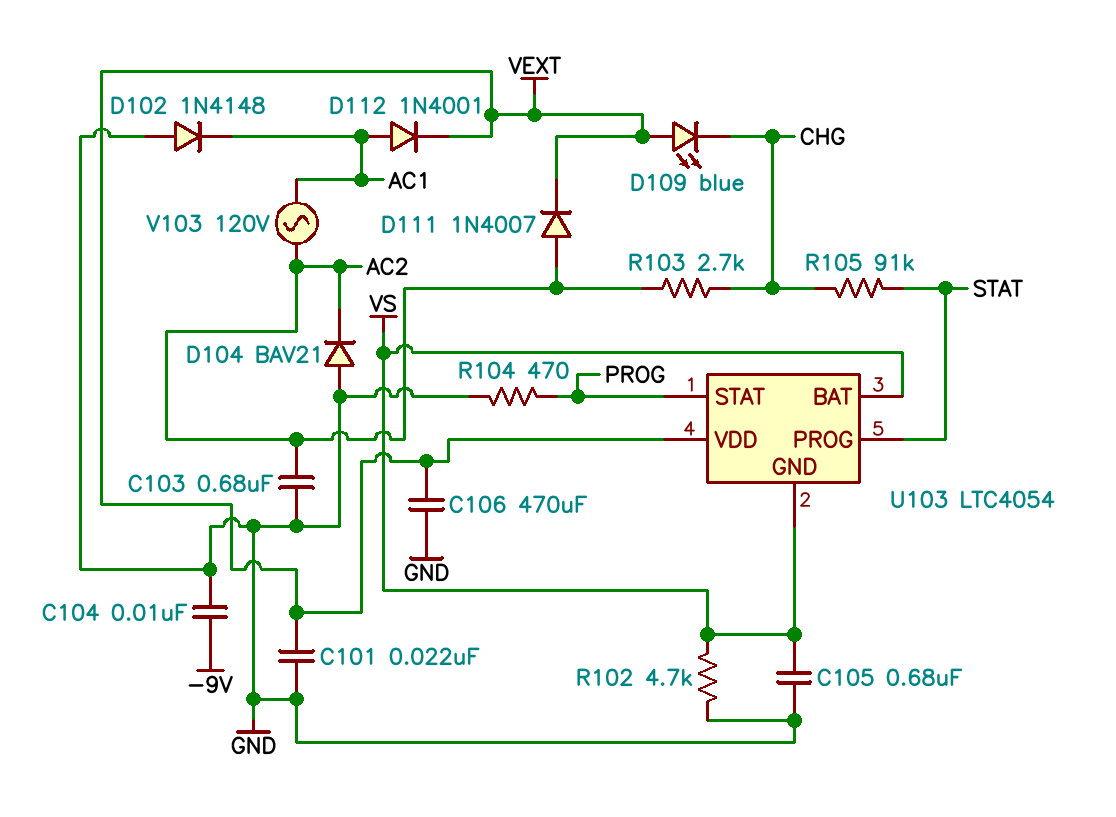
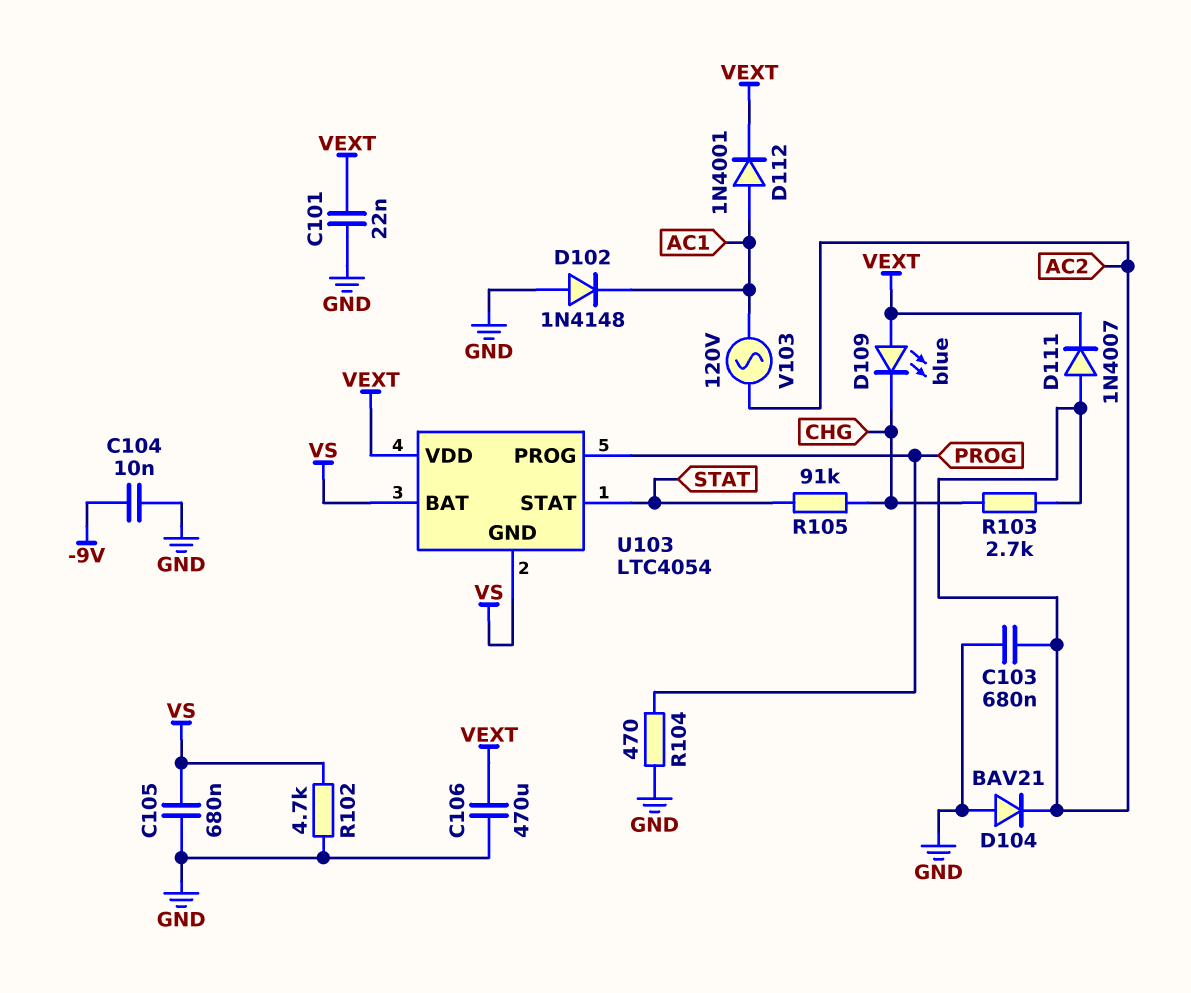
U103 pin PROG: STAT -> PROG
U103 pin STAT: PROG -> STAT

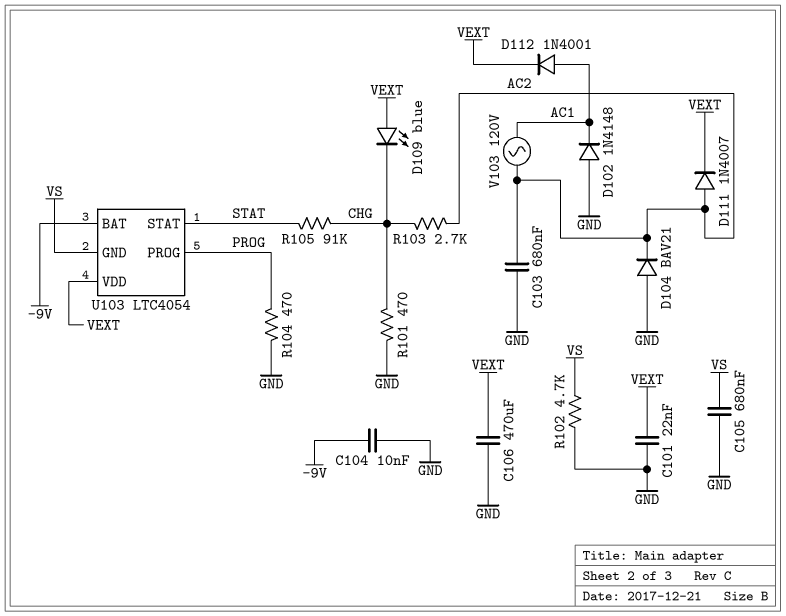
R101: none -> 470 (CHG, GND)
U103 pin BAT: VS -> -9V

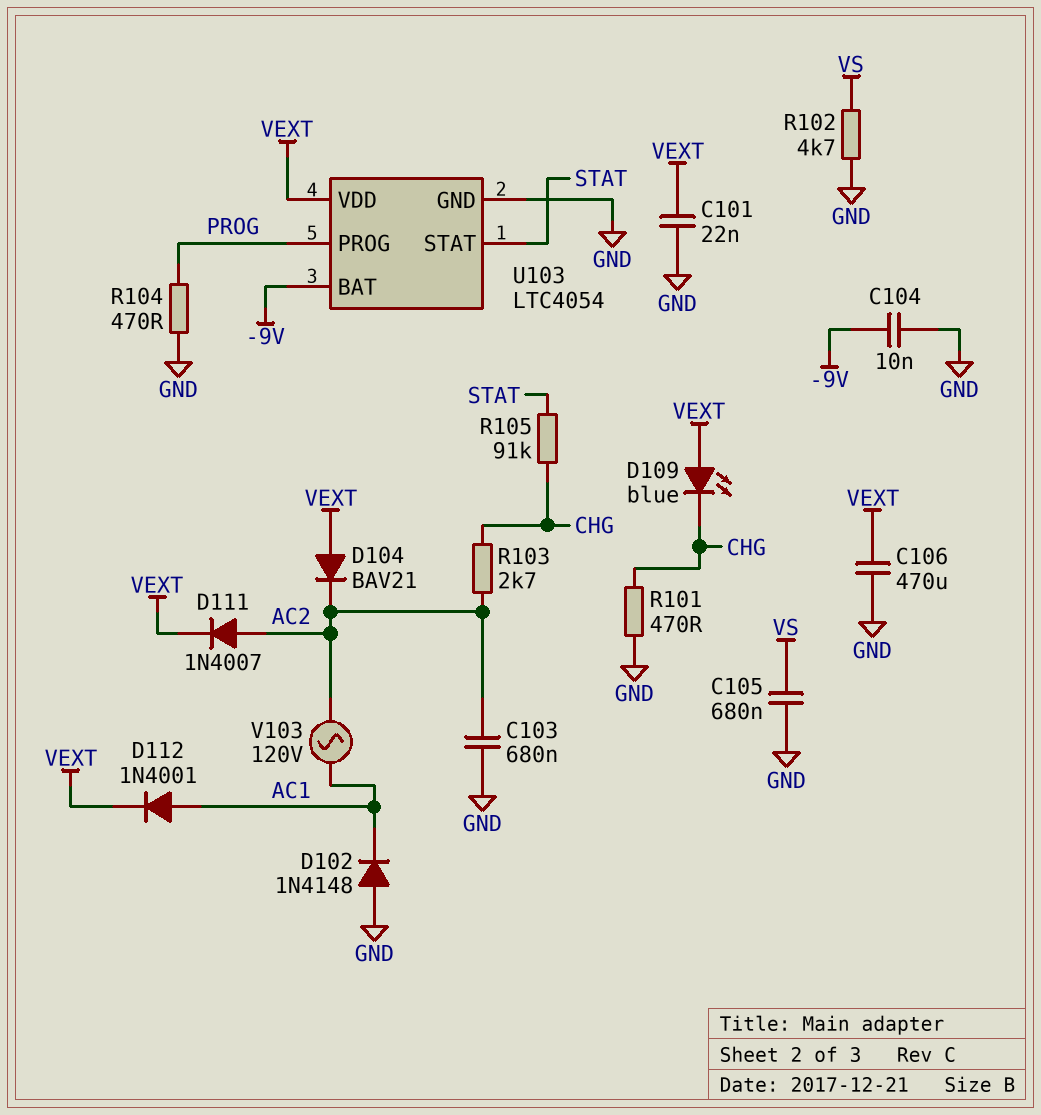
D104: diode BAV21 (A GND, K AC2) -> diode BAV21 (A VEXT, K AC2)
U103 pin GND: VS -> GND

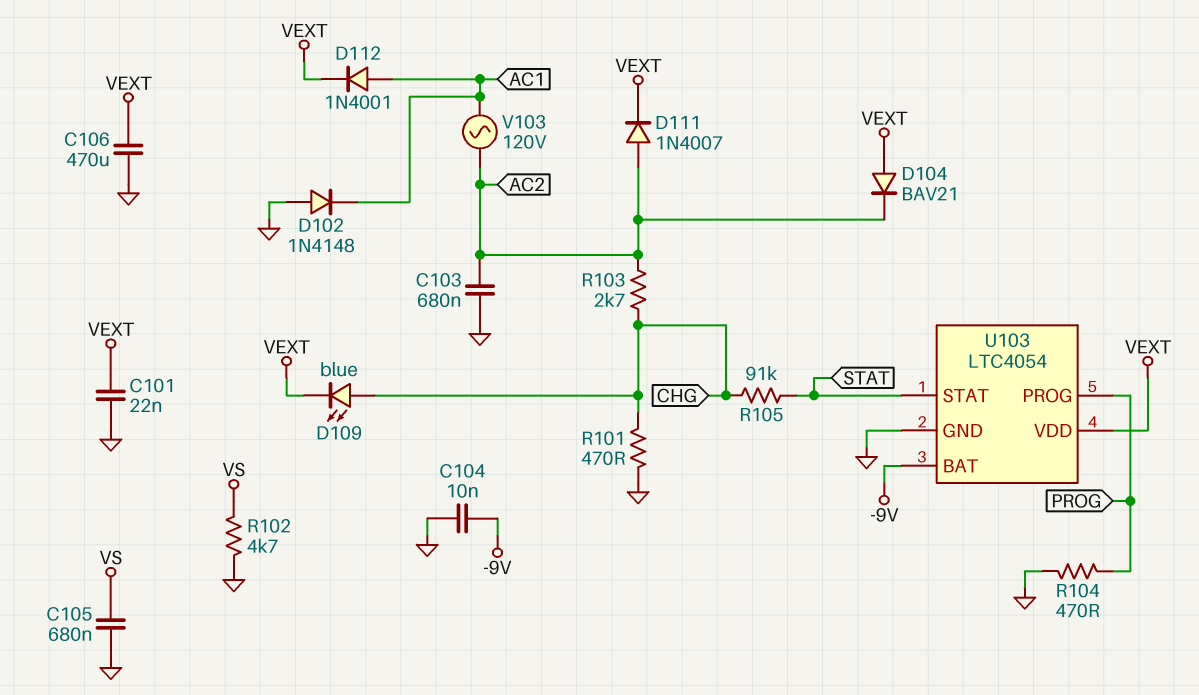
D109: LED blue (A VEXT, K CHG) -> LED blue (A CHG, K VEXT)

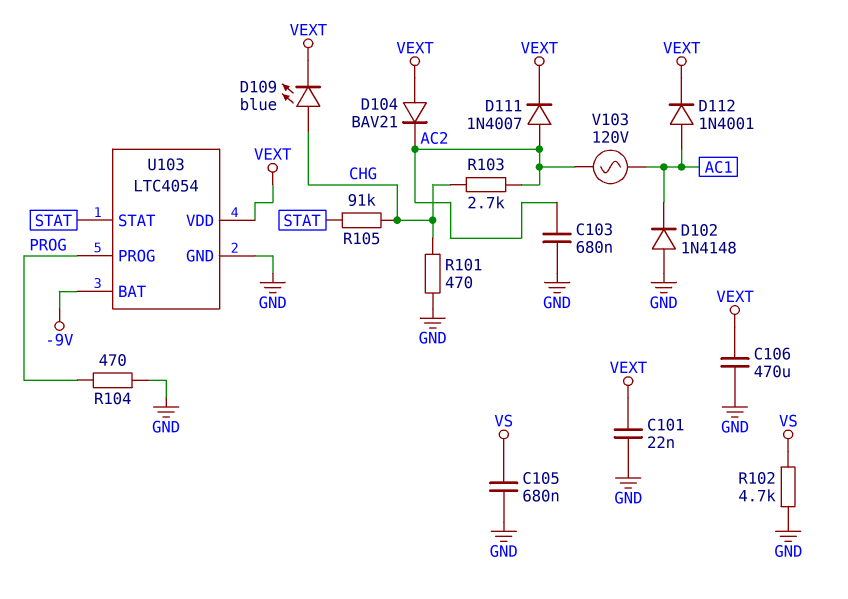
C104: 10nF (-9V, GND) -> none

